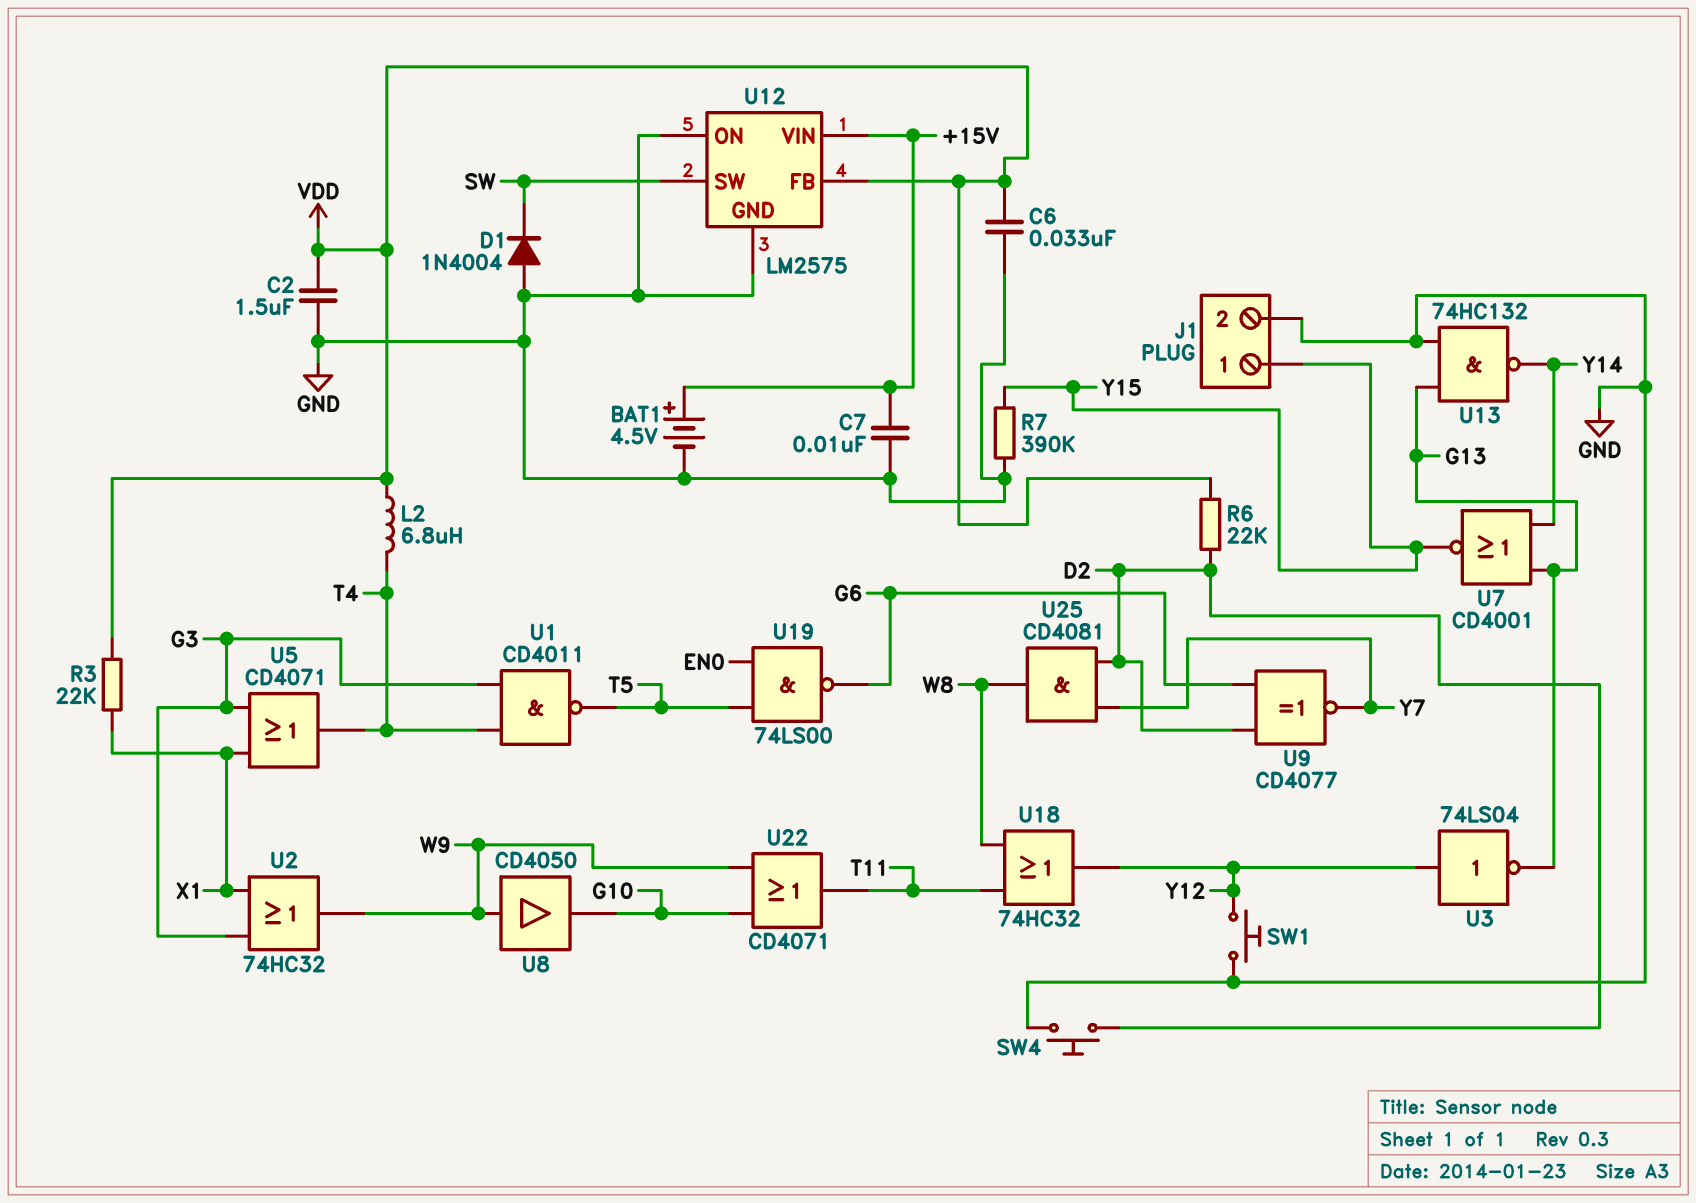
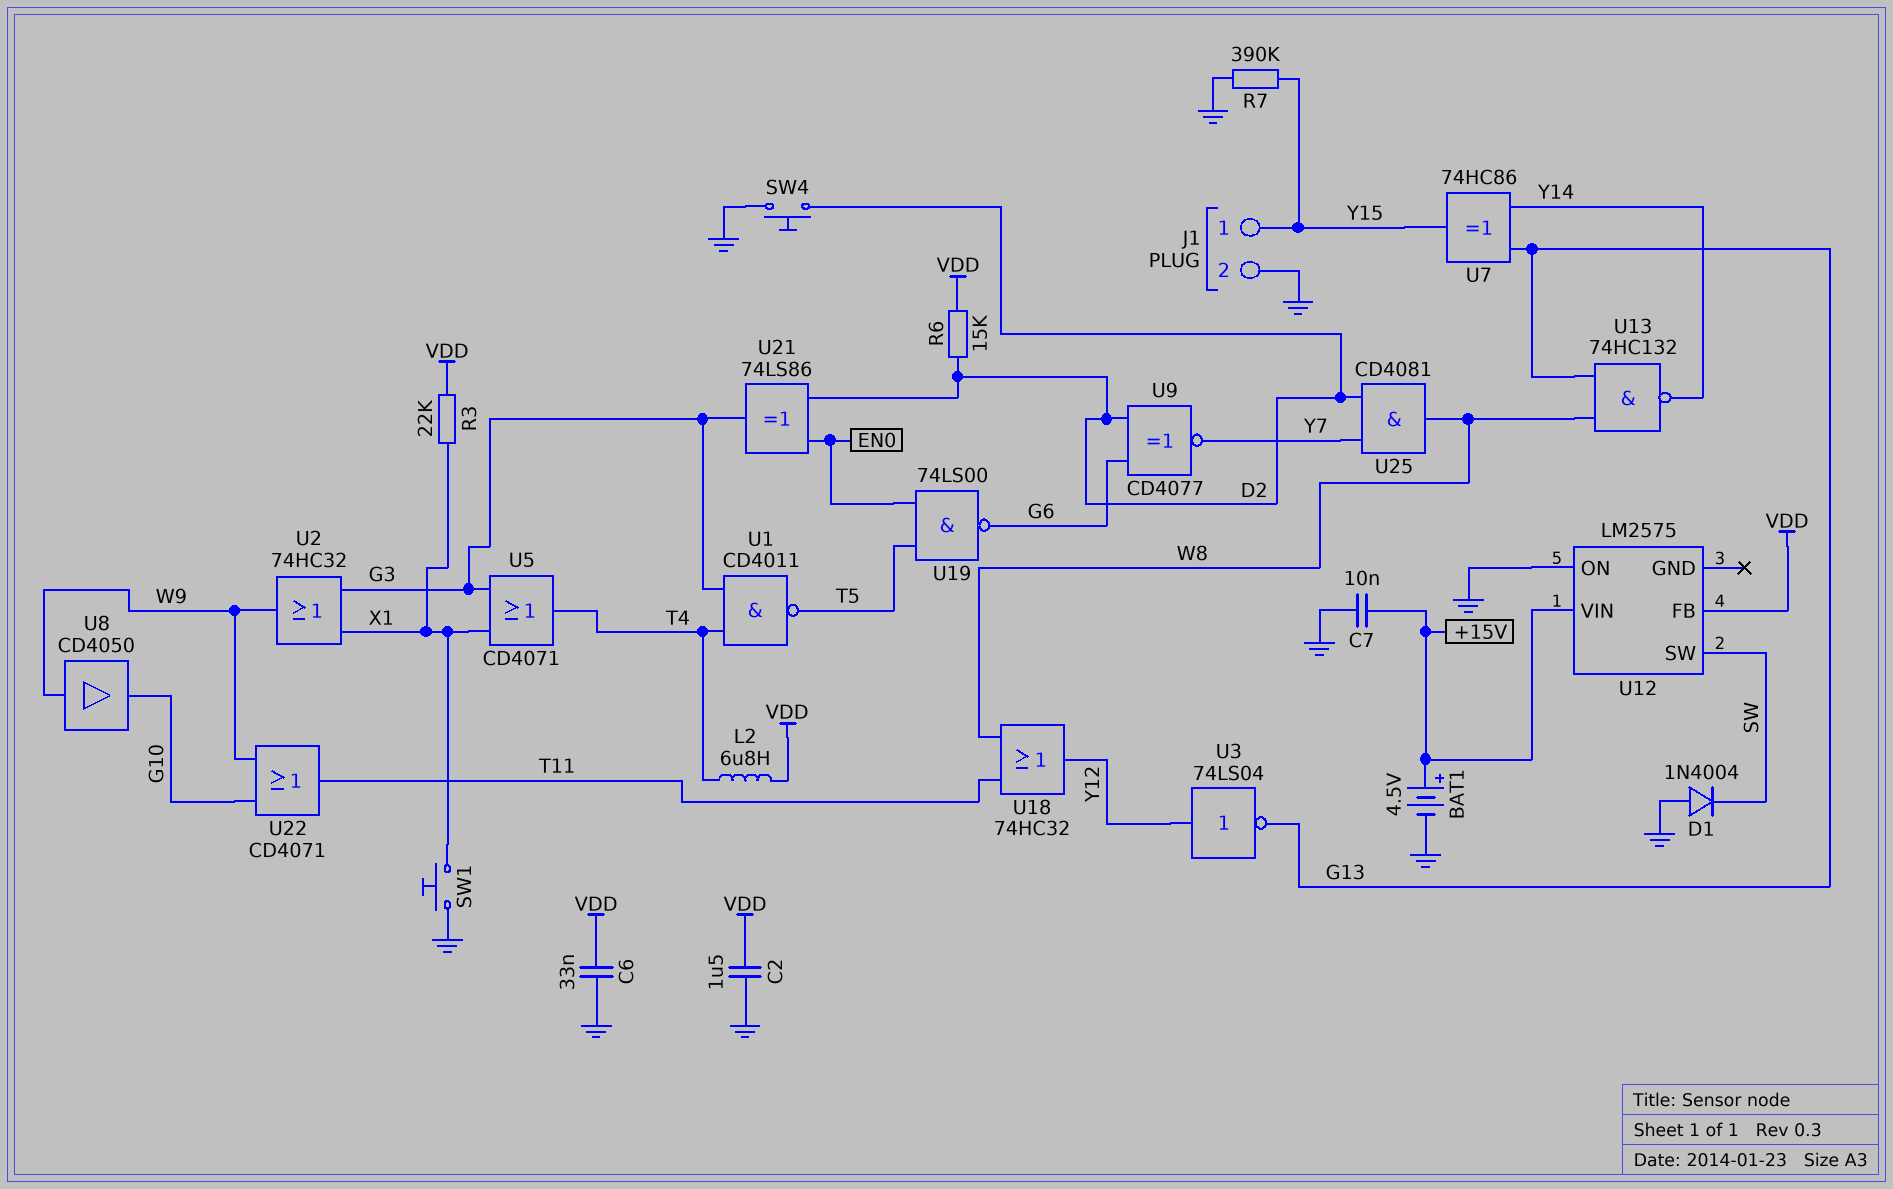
R6: 22k (D2, VDD) -> 15k (D2, VDD)
SW1: button (GND, Y12) -> button (GND, X1)
U7: NOR CD4001 (in G13, in Y14, out Y15) -> XOR 74HC86 (in G13, in Y14, out Y15)
U12 pin GND: GND -> none
U13: NAND 74HC132 (in G13, in GND, out Y14) -> NAND 74HC132 (in G13, in W8, out Y14)
U21: none -> XOR 74LS86 (in D2, in EN0, out G3)

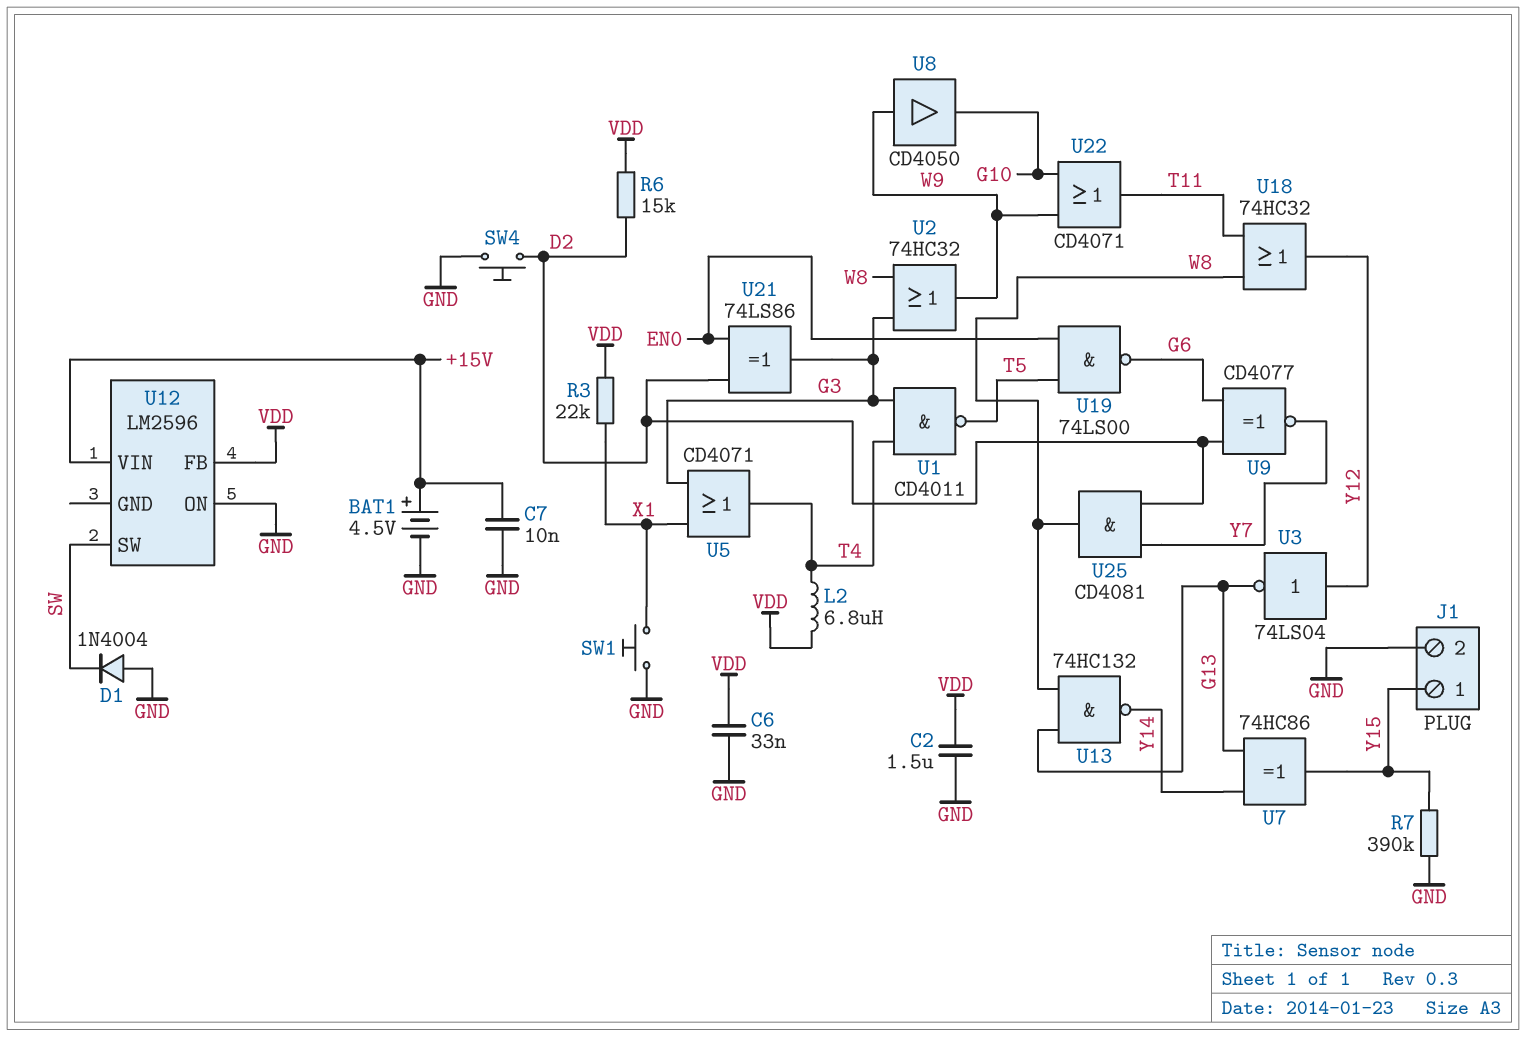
U2: OR 74HC32 (in G3, in X1, out W9) -> OR 74HC32 (in G3, in W8, out W9)
U12: LM2575 -> LM2596

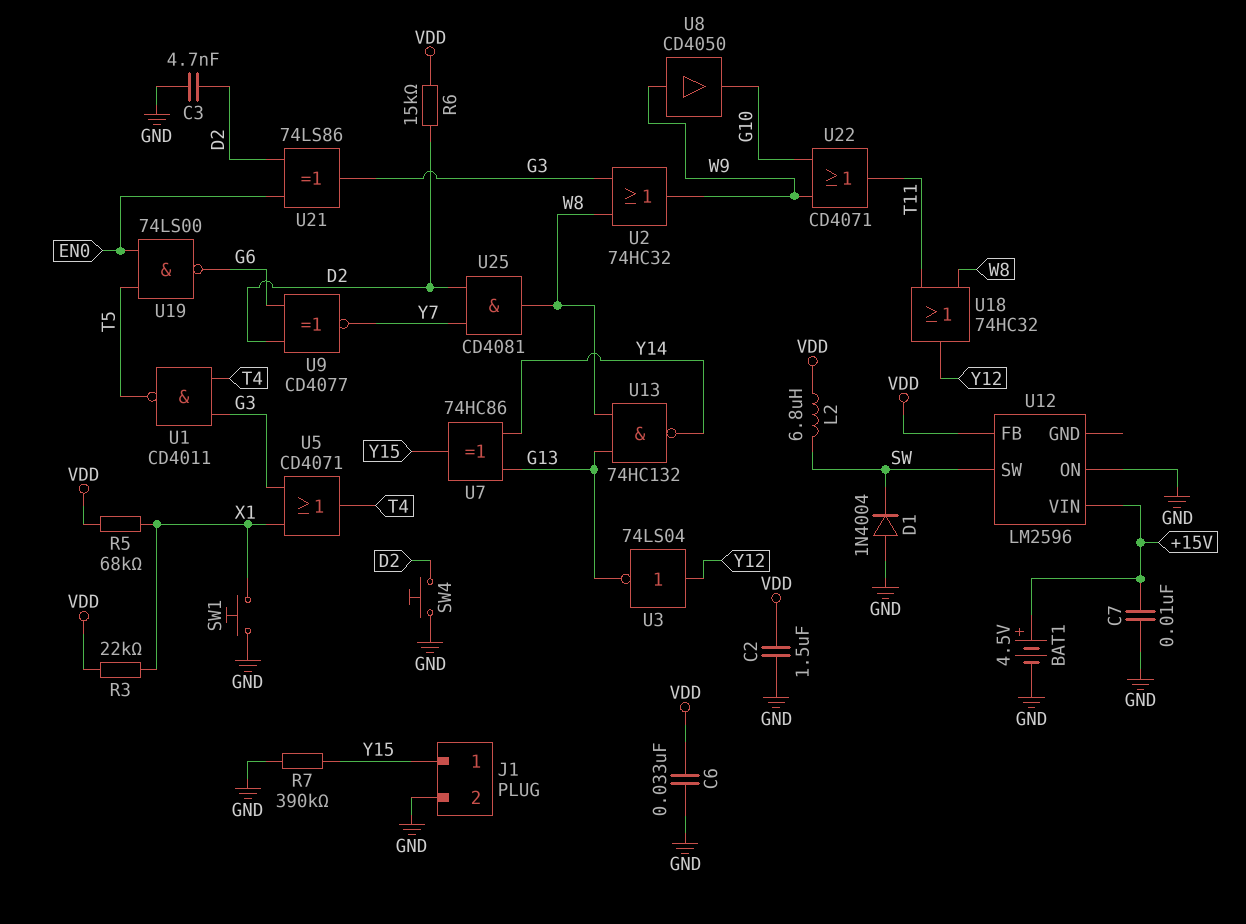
C3: none -> 4.7nF (D2, GND)
L2: 6.8uH (T4, VDD) -> 6.8uH (SW, VDD)
R5: none -> 68k (VDD, X1)

